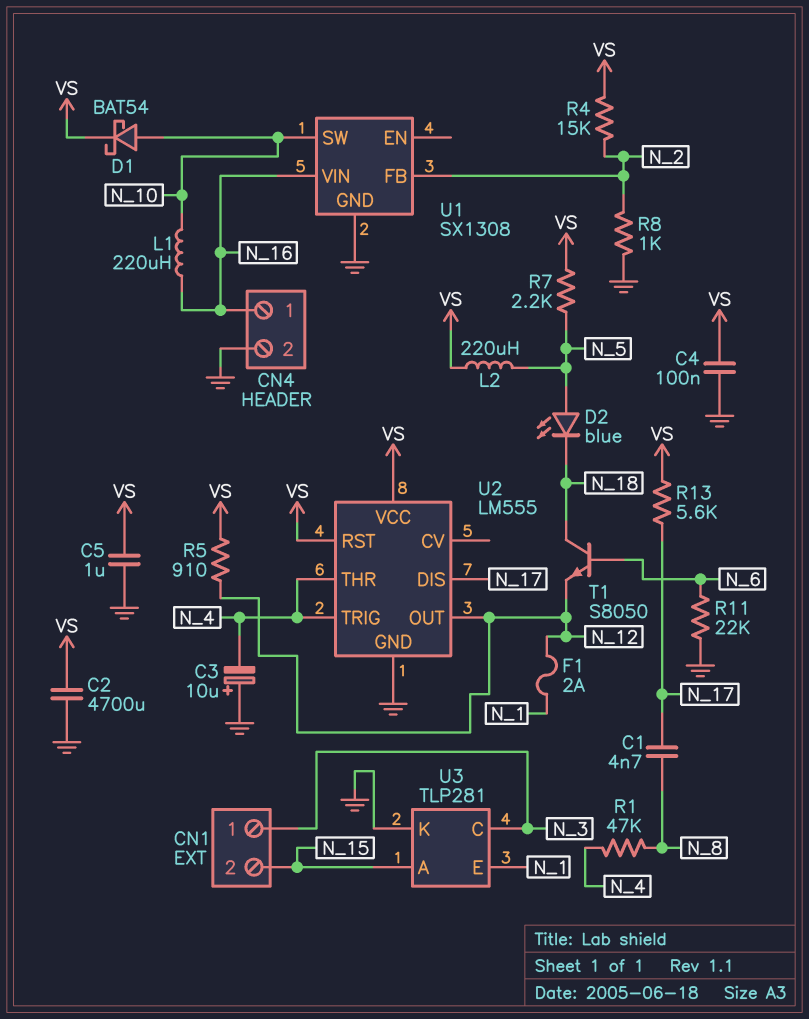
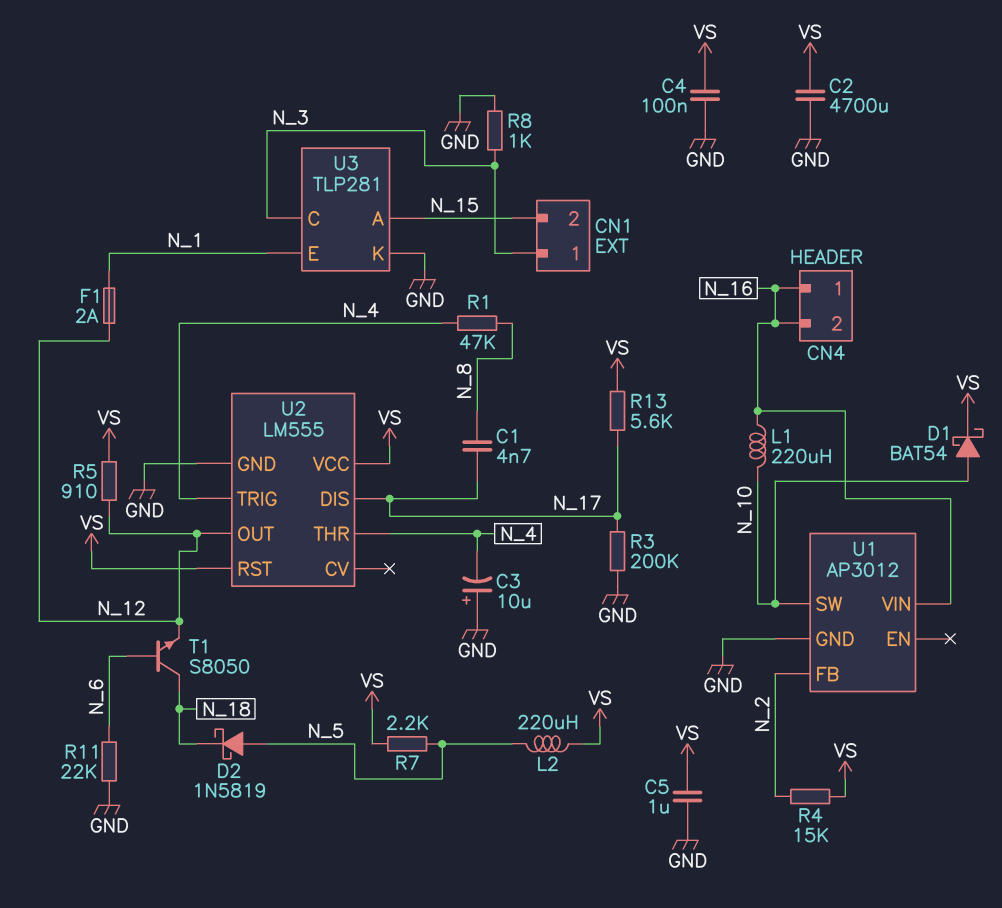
CN4 pin 2: GND -> N_16
D2: LED blue (A N_5, K N_18) -> schottky 1N5819 (A N_5, K N_18)
R3: none -> 200k (GND, N_17)
R8: 1k (GND, N_2) -> 1k (GND, N_3)
U1: SX1308 -> AP3012

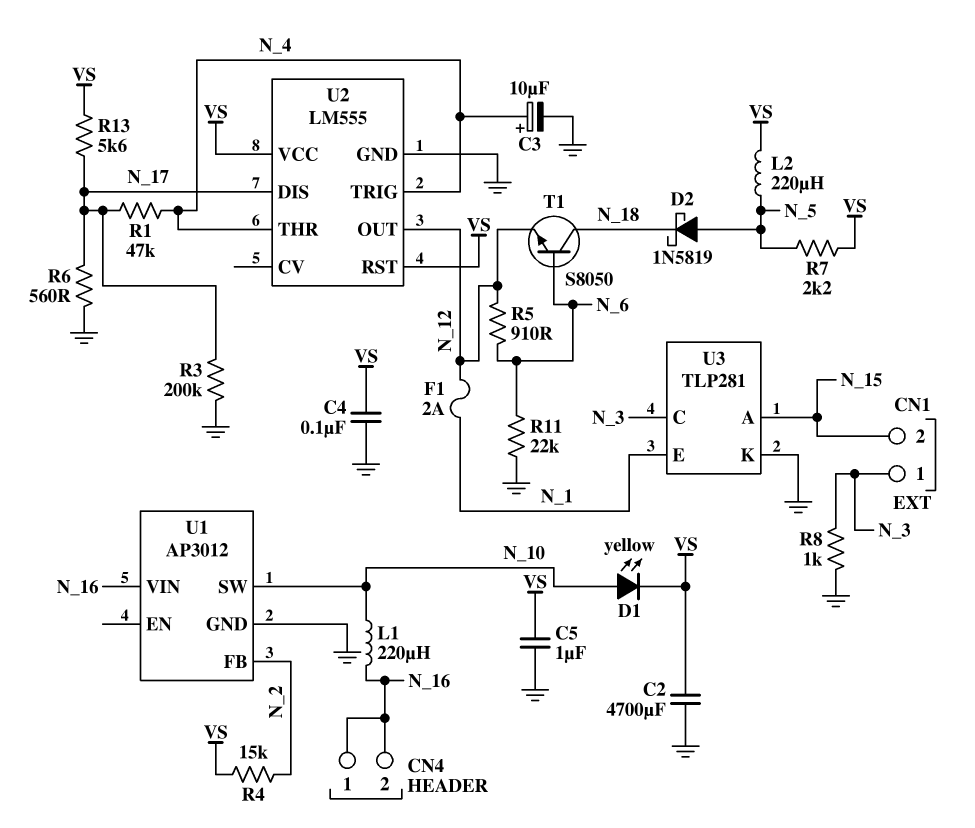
C1: 4.7nF (N_8, N_17) -> none
C3: 10uF (plus GND, minus N_4) -> 10uF (plus N_4, minus GND)
D1: schottky BAT54 (A N_10, K VS) -> LED yellow (A N_10, K VS)
R1: 47k (N_4, N_8) -> 47k (N_4, N_17)
R5: 910 (N_12, VS) -> 910 (N_6, N_12)
R6: none -> 560 (GND, N_17)

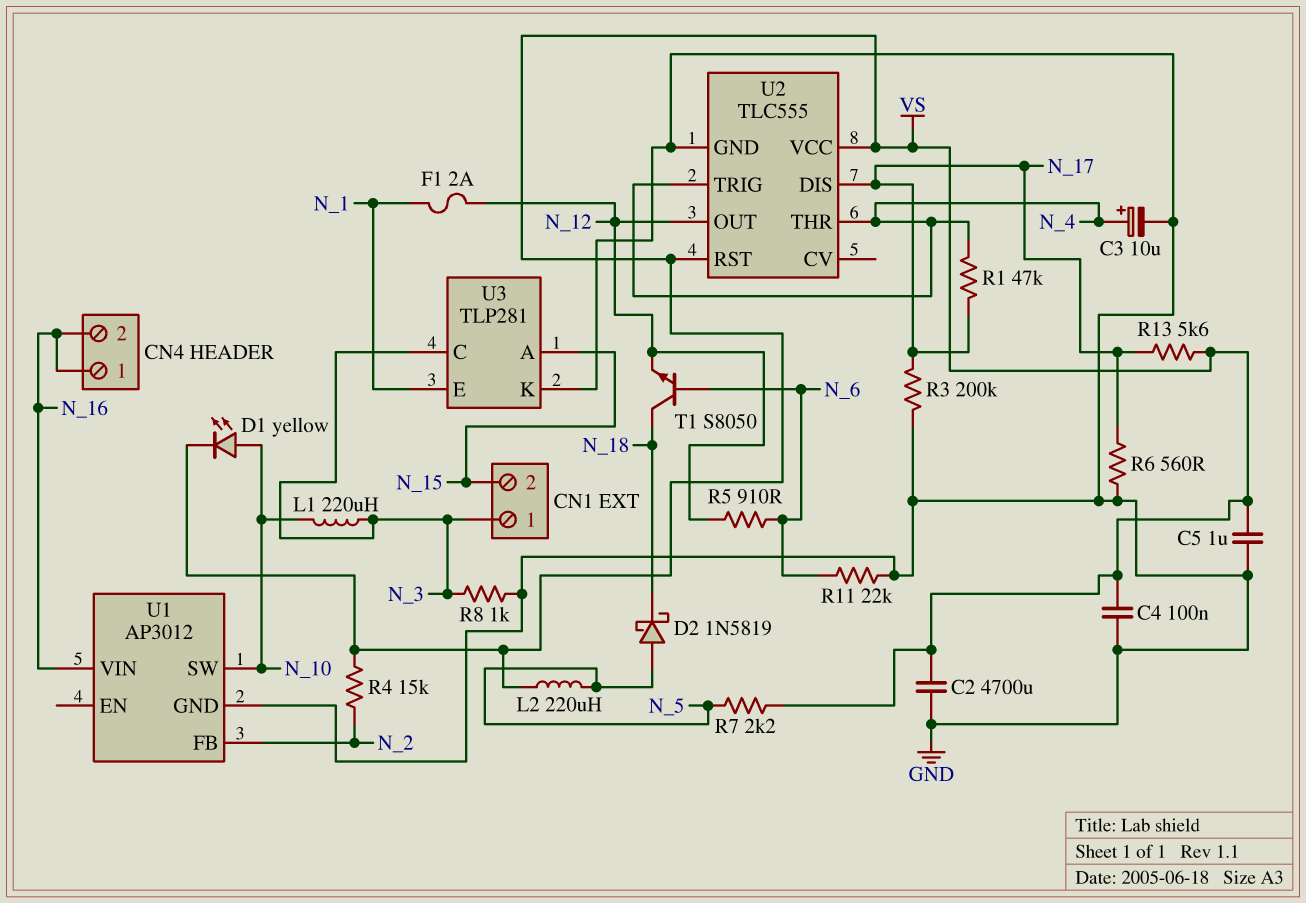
L1: 220uH (N_10, N_16) -> 220uH (N_3, N_10)
U2: LM555 -> TLC555

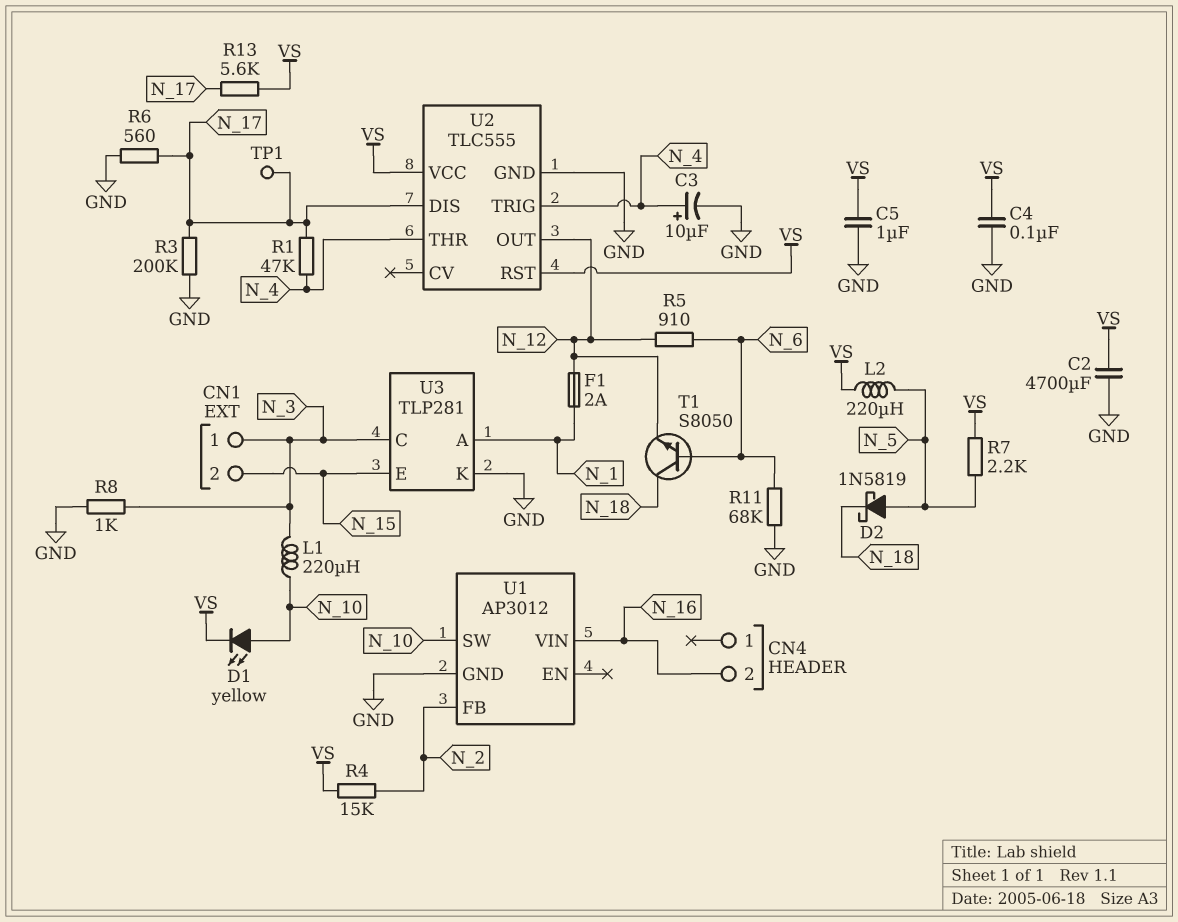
CN4 pin 1: N_16 -> none
R11: 22k (GND, N_6) -> 68k (GND, N_6)
TP1: none -> test point (N_17)
U3 pin A: N_15 -> N_1
U3 pin E: N_1 -> N_15

